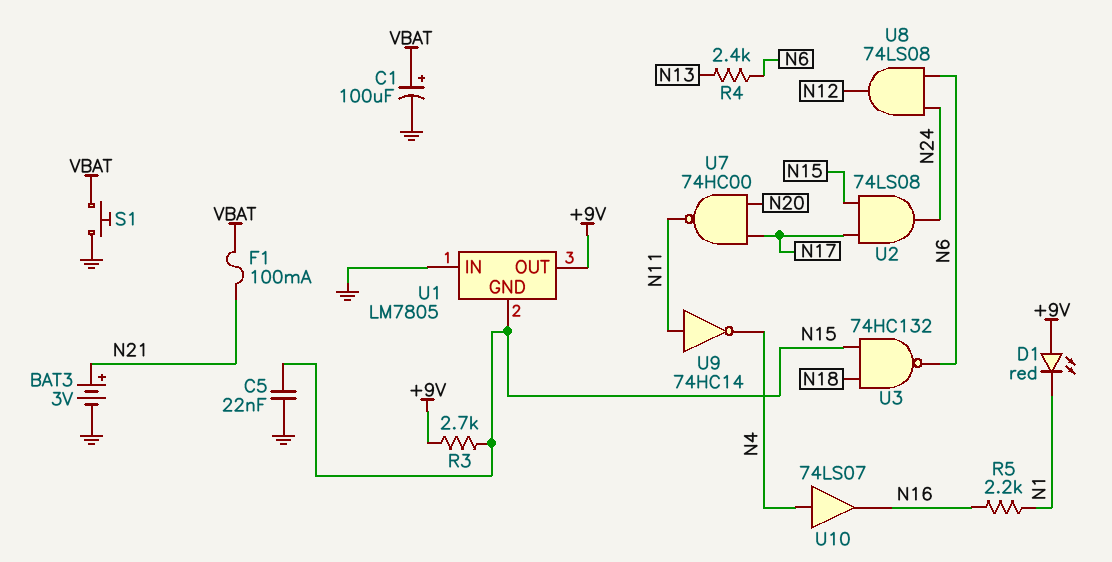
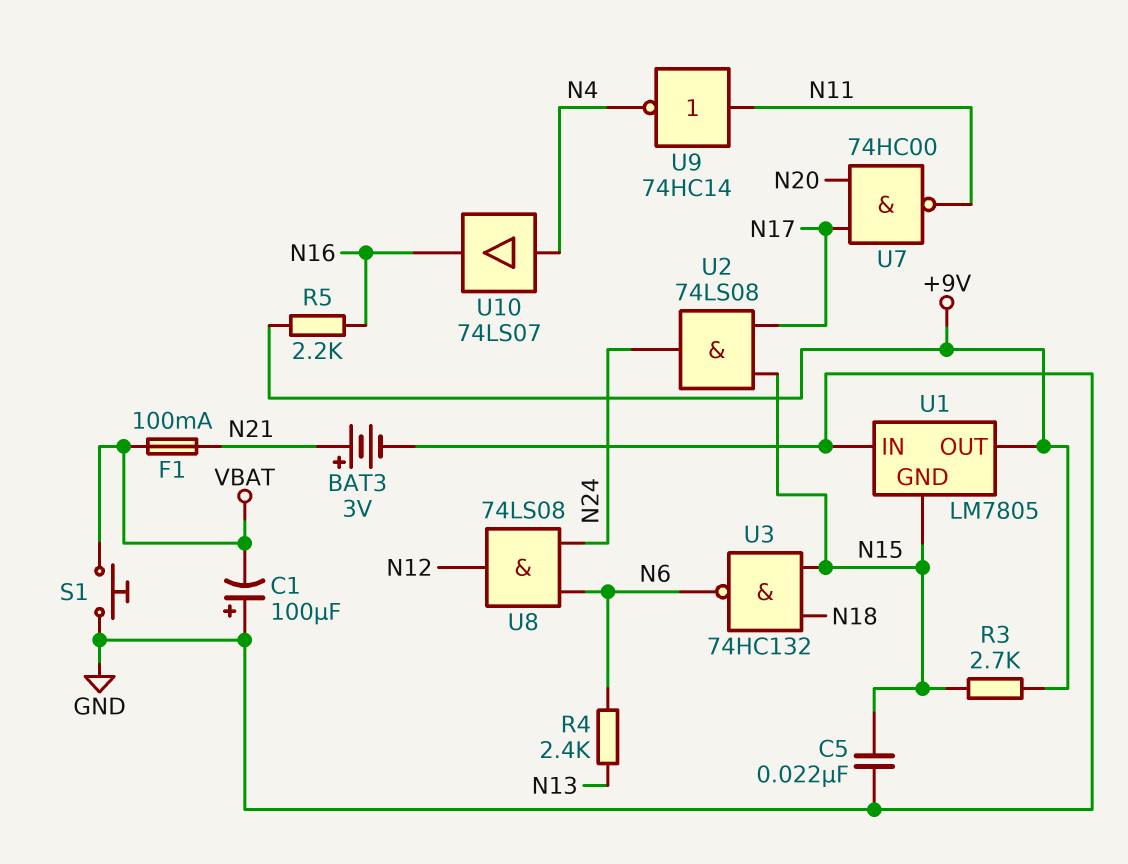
C1: 100uF (plus VBAT, minus GND) -> 100uF (plus GND, minus VBAT)
D1: LED red (A +9V, K N1) -> none
R5: 2.2k (N1, N16) -> 2.2k (+9V, N16)

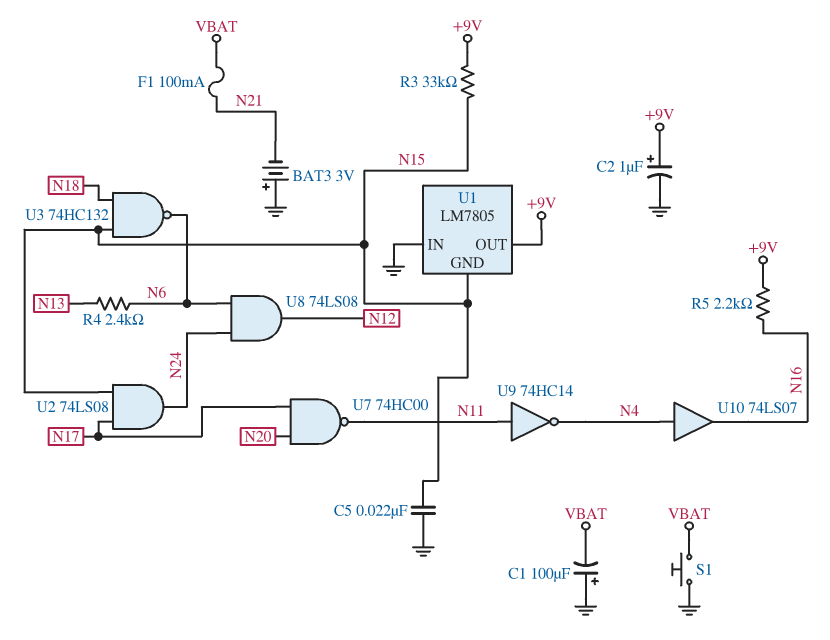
BAT3: 3V (plus N21, minus GND) -> 3V (plus GND, minus N21)
C2: none -> 1uF (plus +9V, minus GND)
R3: 2.7k (+9V, N15) -> 33k (+9V, N15)

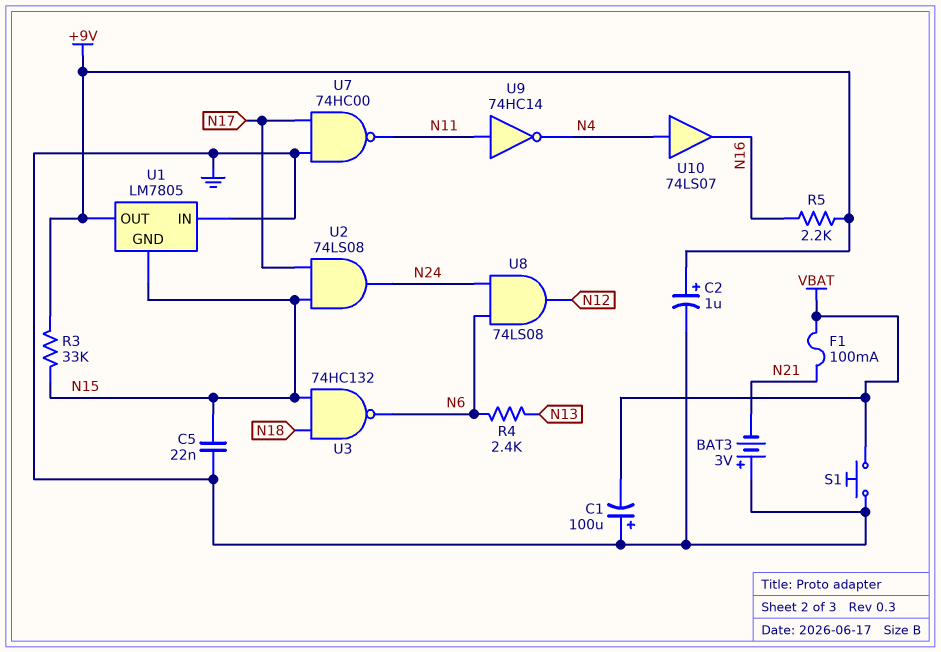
U7: NAND 74HC00 (in N17, in N20, out N11) -> NAND 74HC00 (in GND, in N17, out N11)

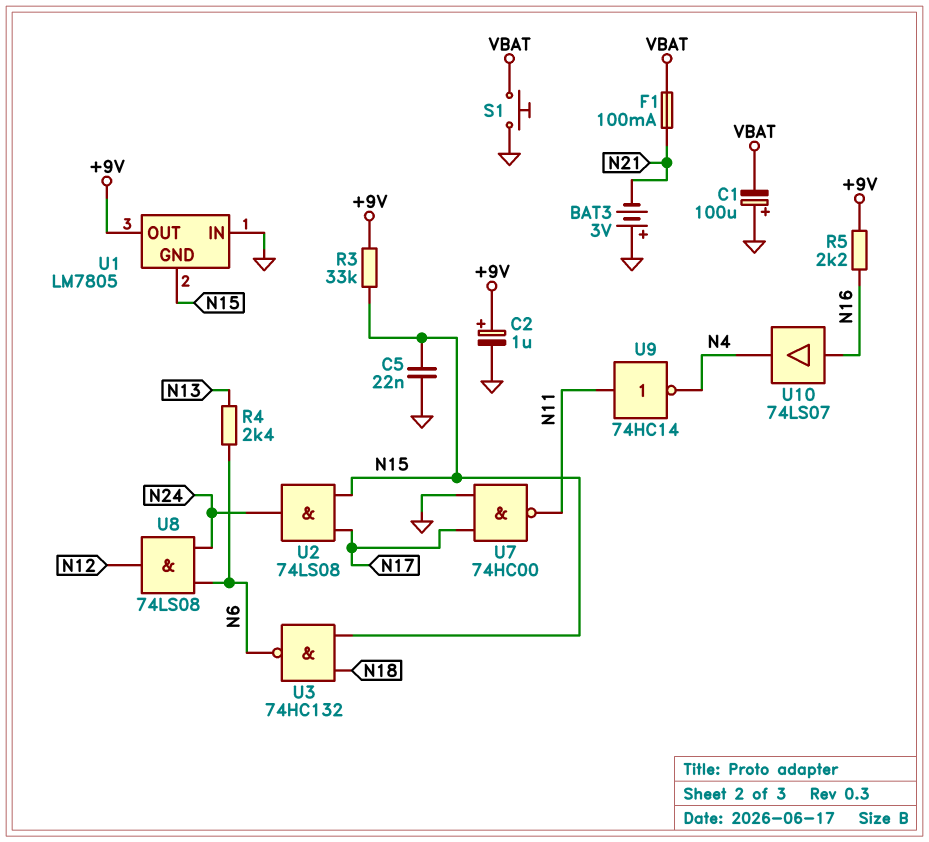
U10: buffer 74LS07 (in N4, out N16) -> buffer 74LS07 (in N16, out N4)

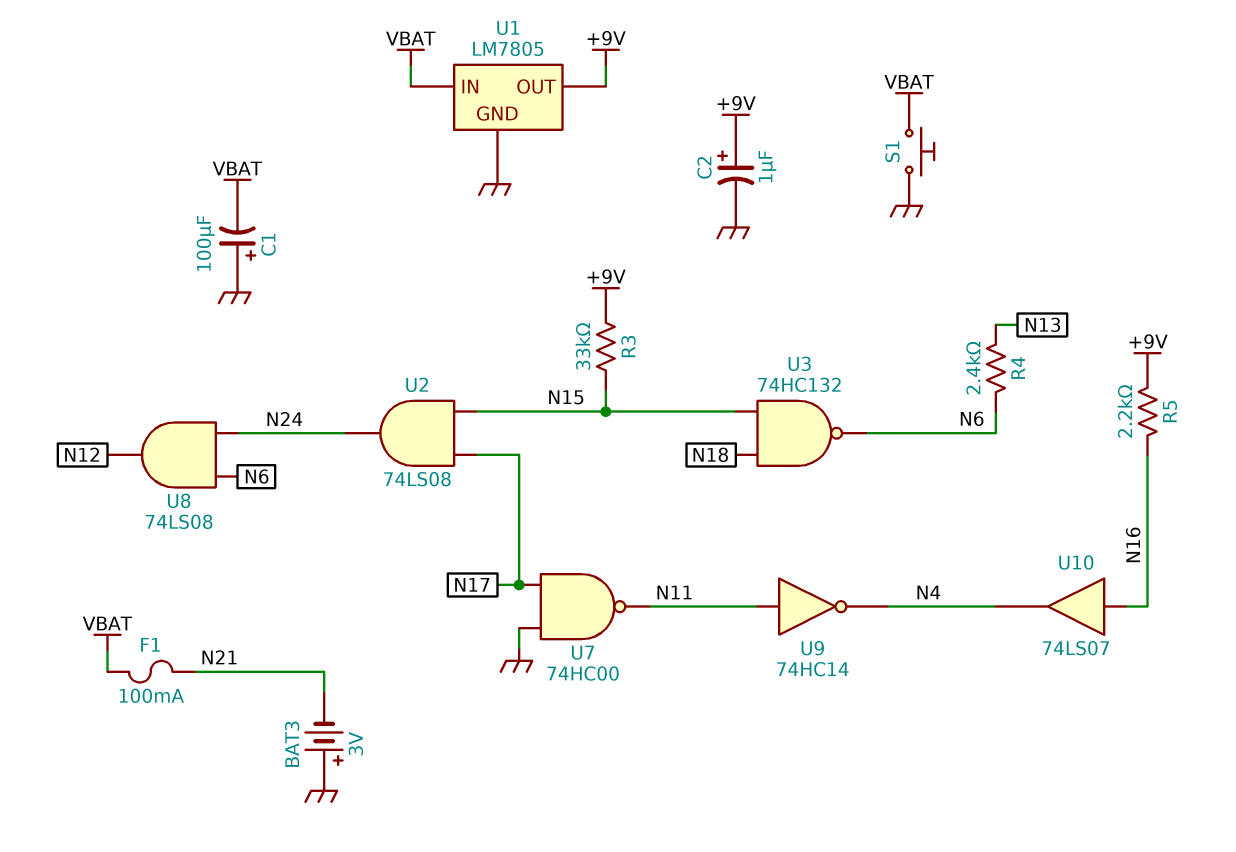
C5: 22nF (GND, N15) -> none
U1 pin GND: N15 -> GND
U1 pin IN: GND -> VBAT

